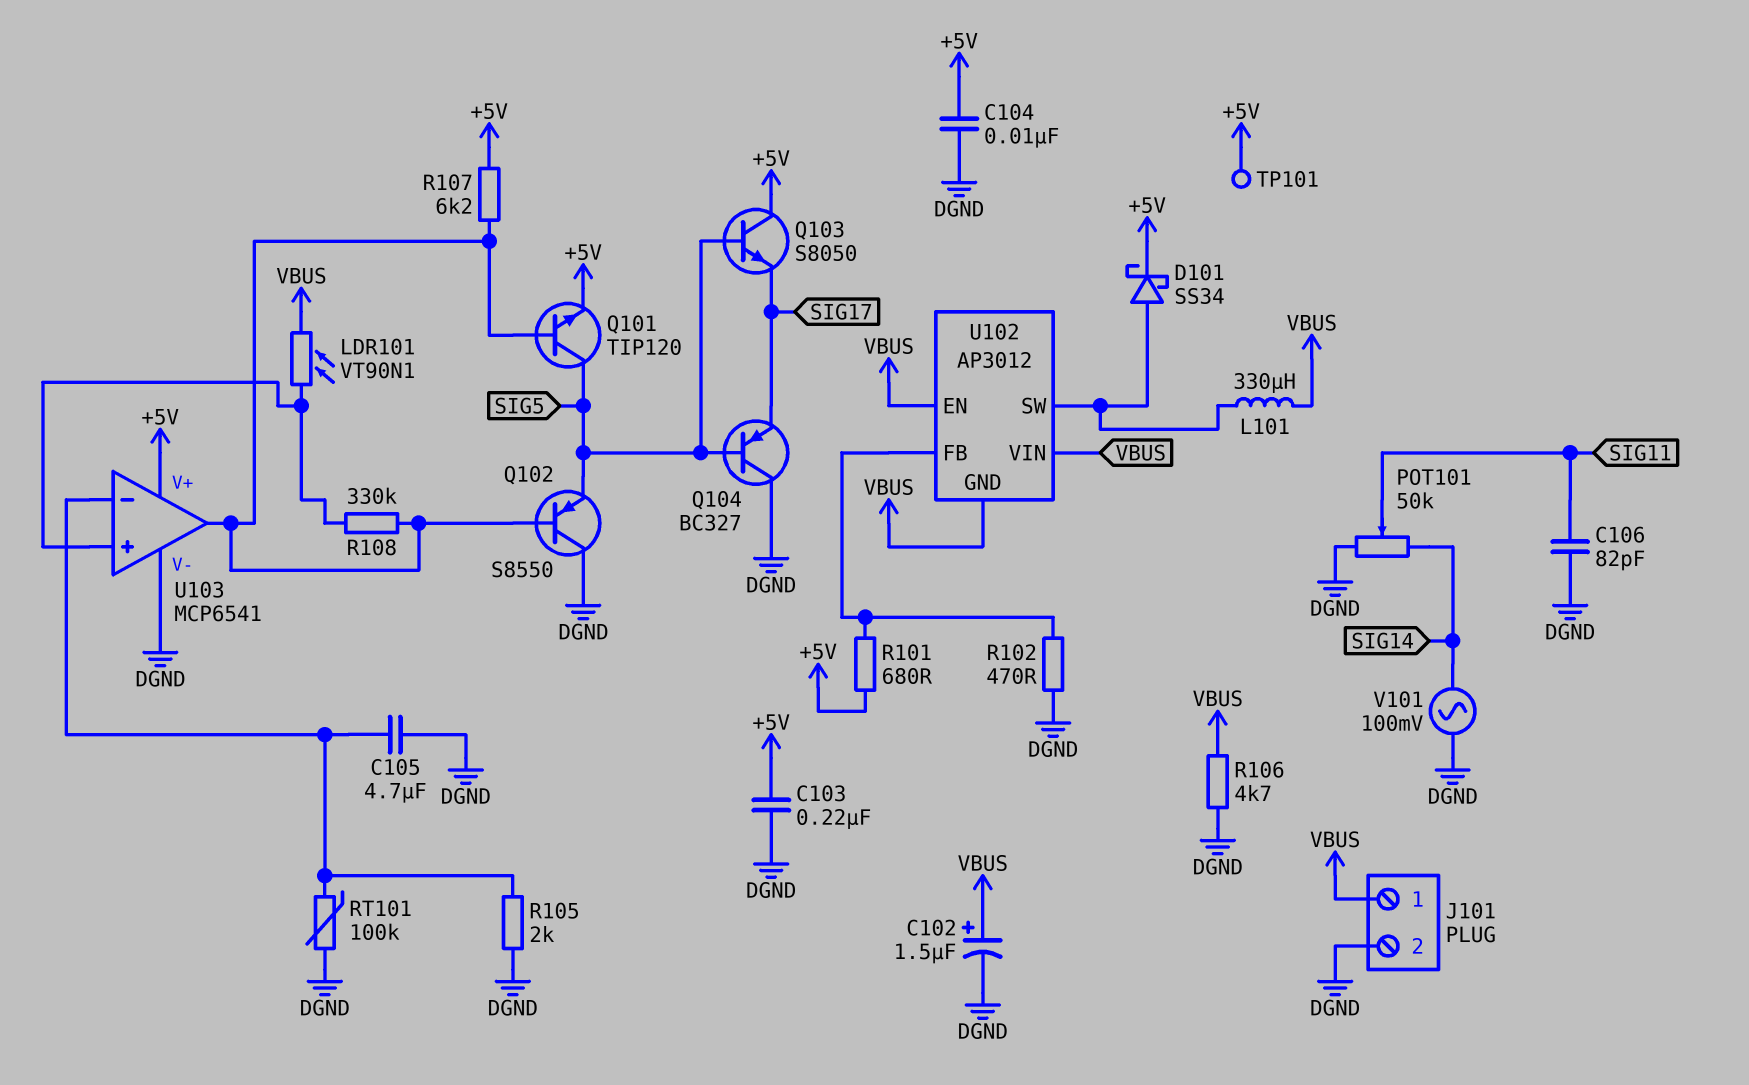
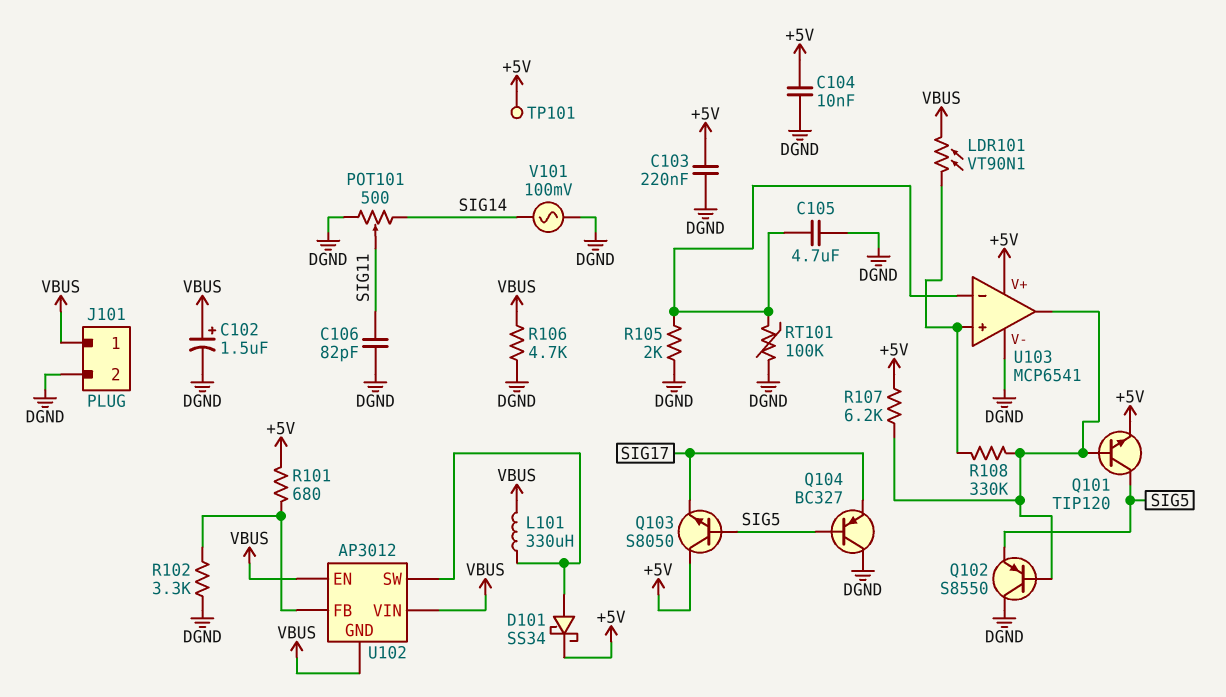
POT101: 50k (DGND, SIG14, wiper SIG11) -> 500 (DGND, SIG14, wiper SIG11)
R102: 470 (DGND, U102/FB) -> 3.3k (DGND, U102/FB)

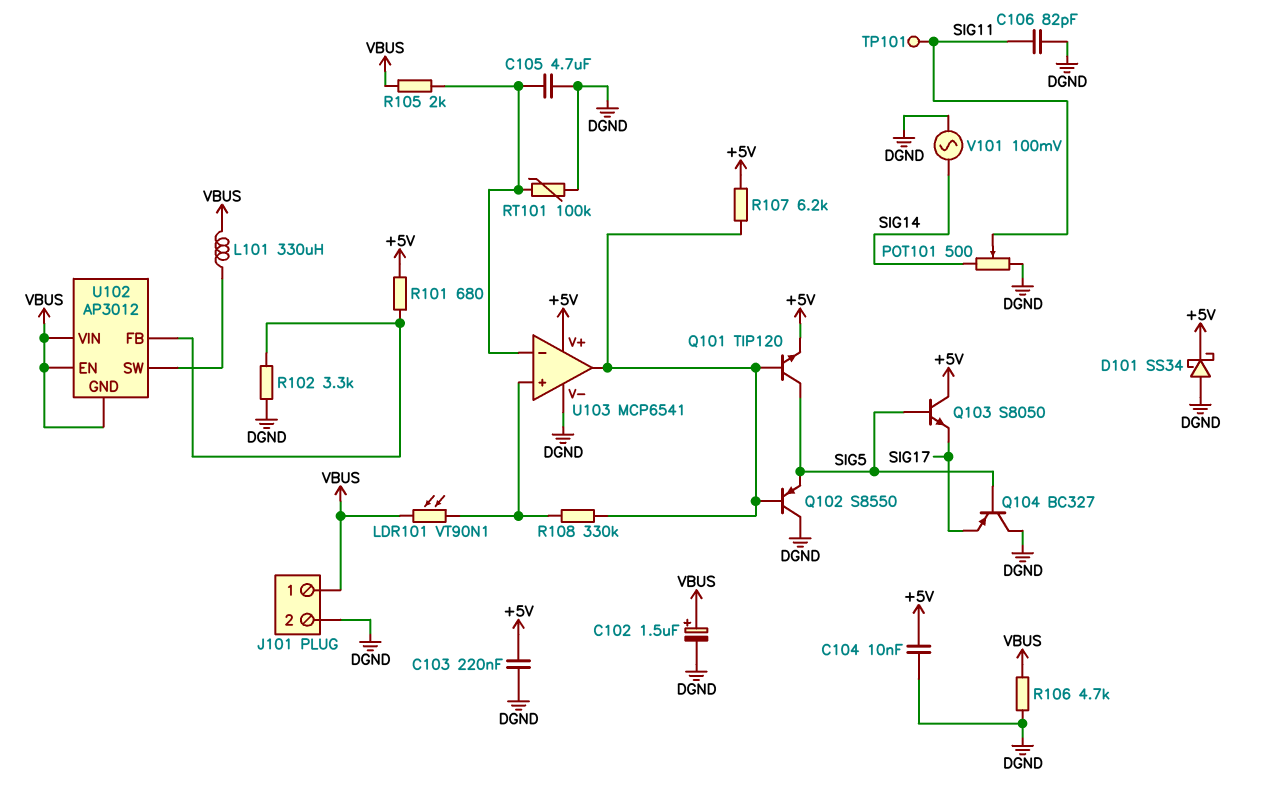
D101: schottky SS34 (A U102/SW, K +5V) -> schottky SS34 (A DGND, K +5V)
R105: 2k (DGND, U103/in-) -> 2k (U103/in-, VBUS)
TP101: test point (+5V) -> test point (SIG11)

